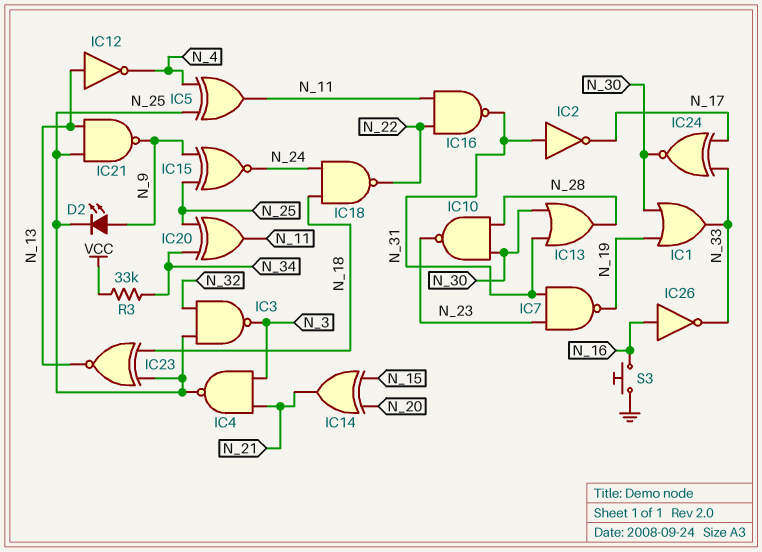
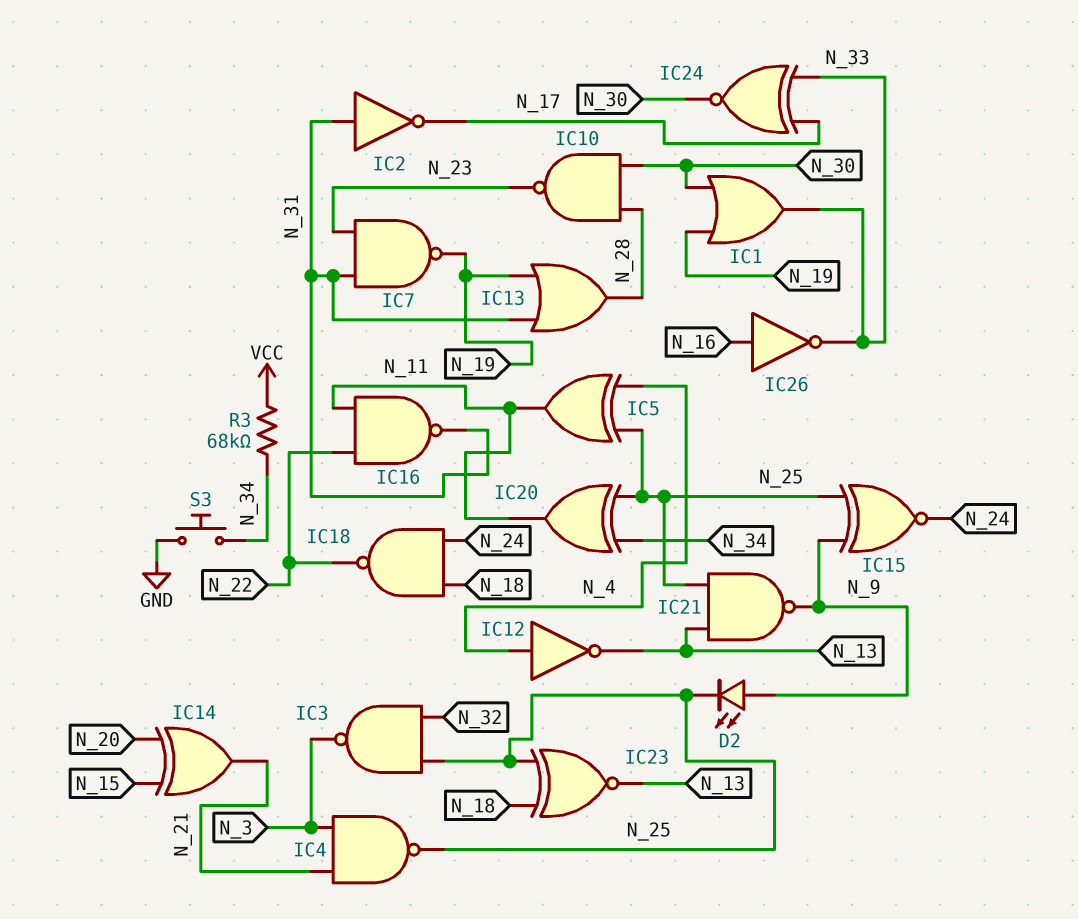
IC12: NOT (in N_13, out N_4) -> NOT (in N_4, out N_13)
IC13: OR (in N_30, in N_31, out N_28) -> OR (in N_19, in N_31, out N_28)
R3: 33k (N_34, VCC) -> 68k (N_34, VCC)
S3: button (GND, N_16) -> button (GND, N_34)

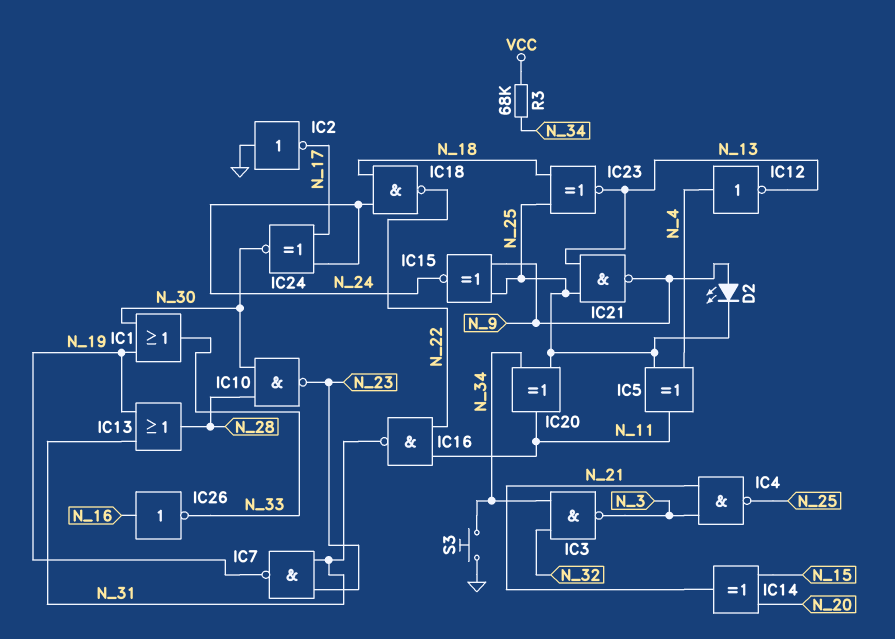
IC2: NOT (in N_31, out N_17) -> NOT (in GND, out N_17)
IC3: NAND (in N_25, in N_32, out N_3) -> NAND (in N_32, in N_34, out N_3)
IC24: XNOR (in N_17, in N_33, out N_30) -> XNOR (in N_17, in N_24, out N_30)

